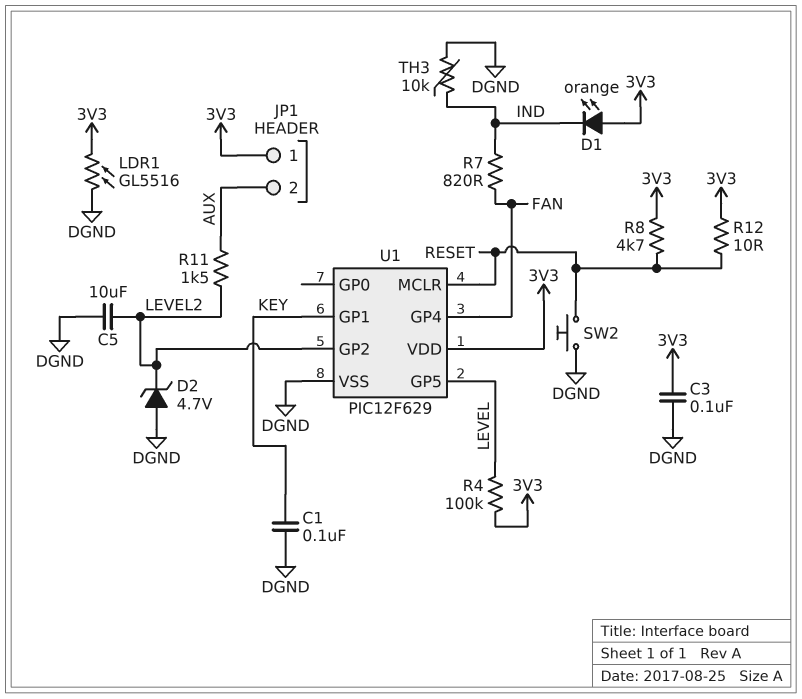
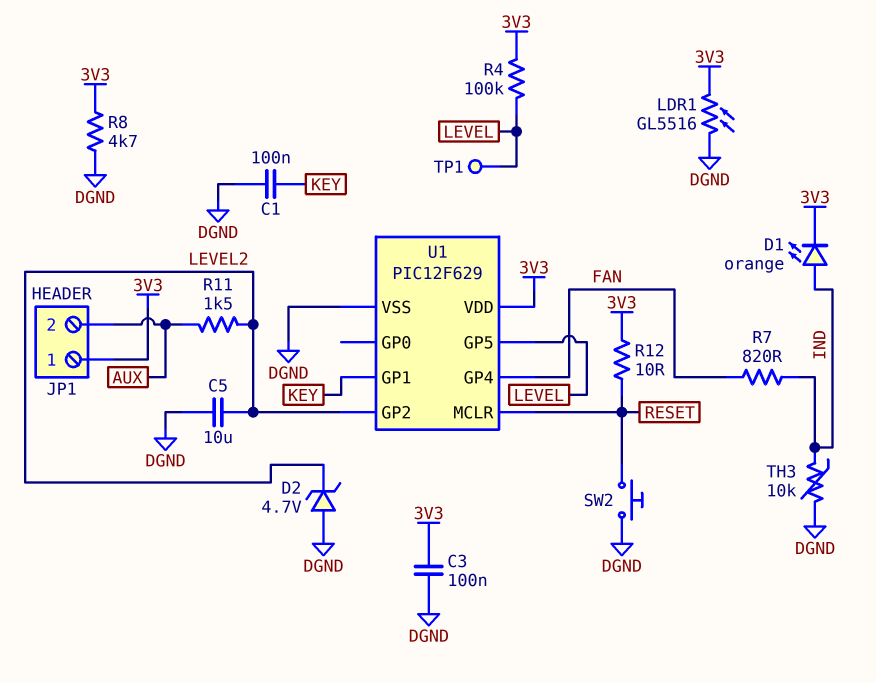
D1: LED orange (A 3V3, K IND) -> LED orange (A IND, K 3V3)
R8: 4.7k (3V3, RESET) -> 4.7k (3V3, DGND)
TP1: none -> test point (LEVEL)

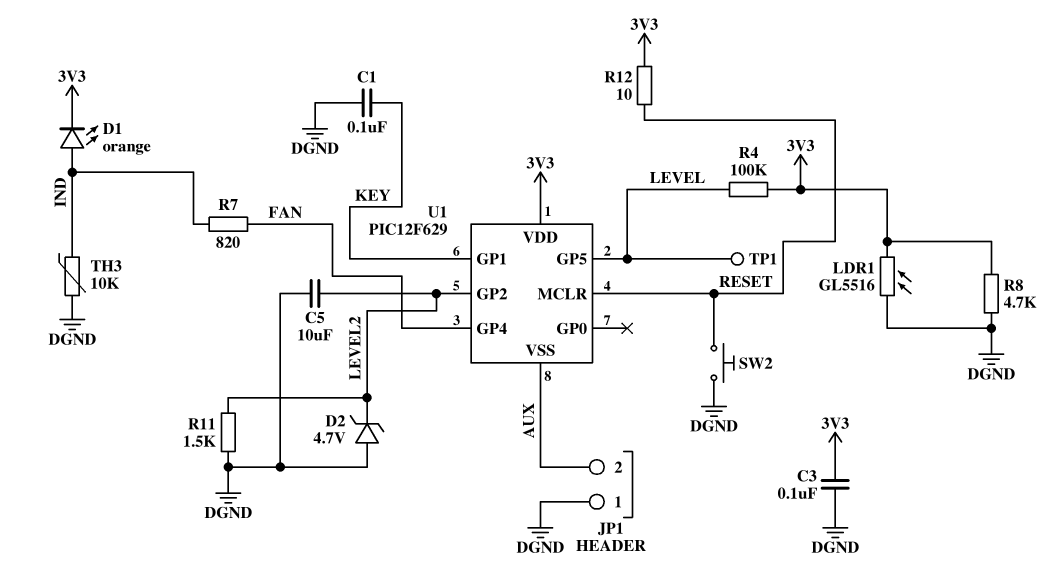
JP1 pin 1: 3V3 -> DGND
R11: 1.5k (AUX, LEVEL2) -> 1.5k (DGND, LEVEL2)
U1 pin VSS: DGND -> AUX

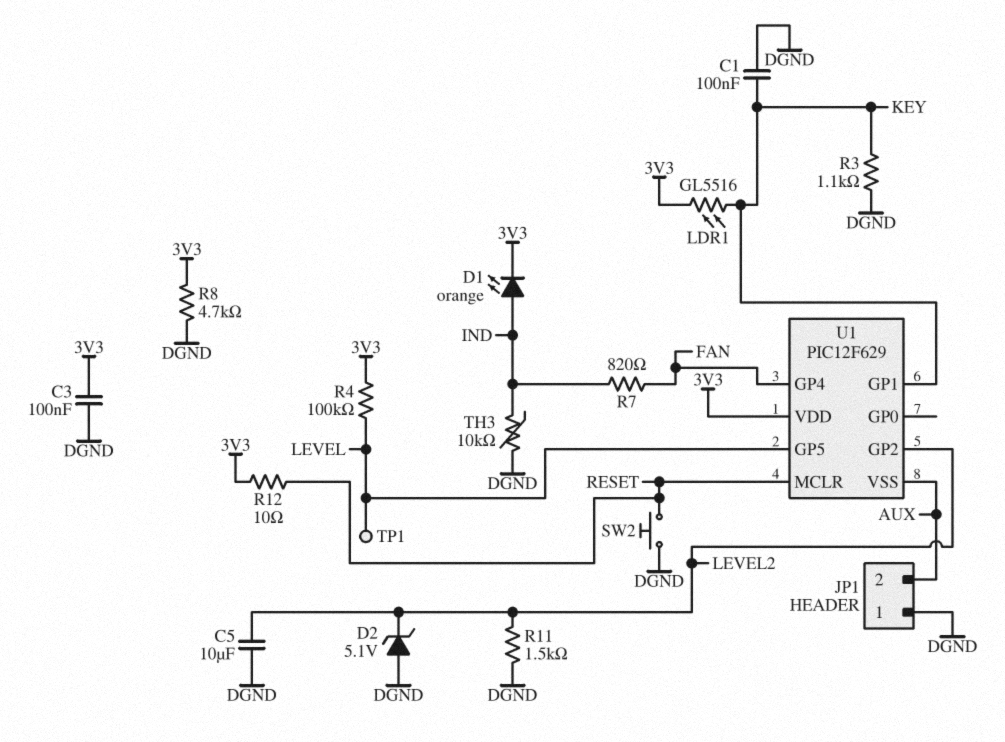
D2: zener 4.7V (A DGND, K LEVEL2) -> zener 5.1V (A DGND, K LEVEL2)
LDR1: GL5516 (3V3, DGND) -> GL5516 (3V3, KEY)
R3: none -> 1.1k (DGND, KEY)

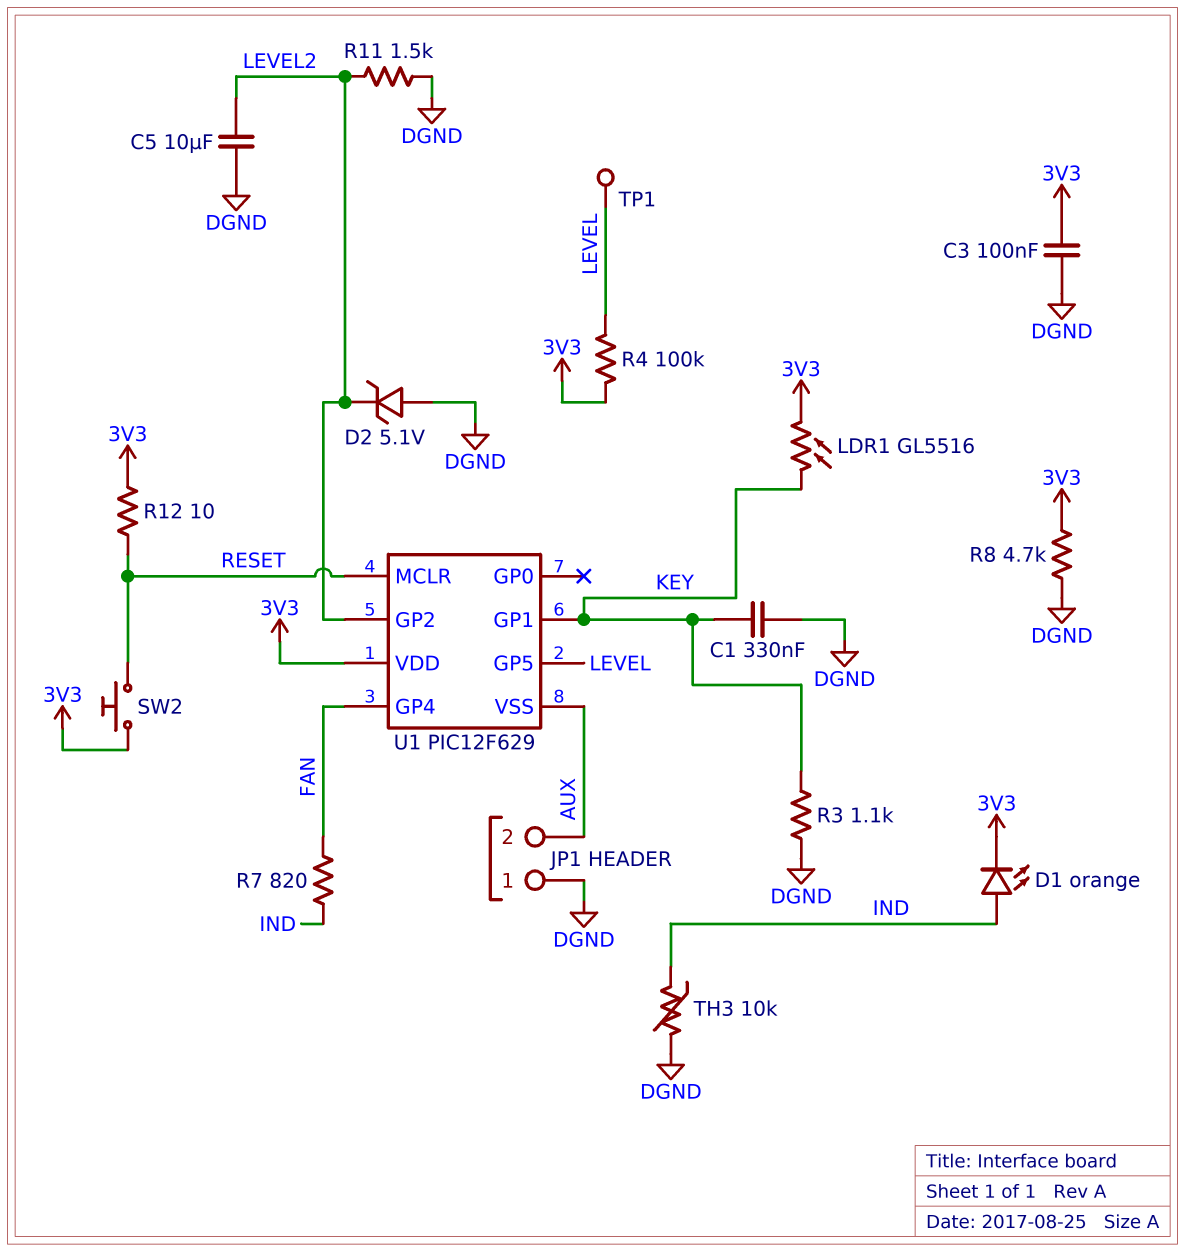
C1: 100nF (DGND, KEY) -> 330nF (DGND, KEY)
SW2: button (DGND, RESET) -> button (3V3, RESET)

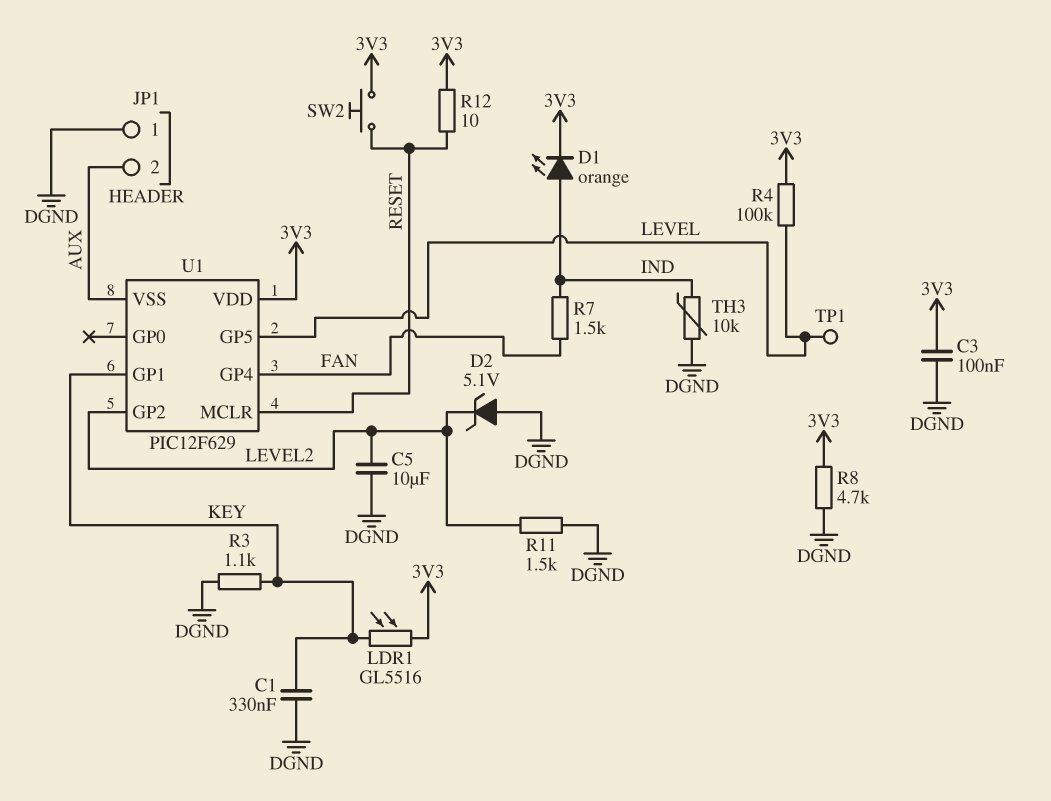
R7: 820 (FAN, IND) -> 1.5k (FAN, IND)

